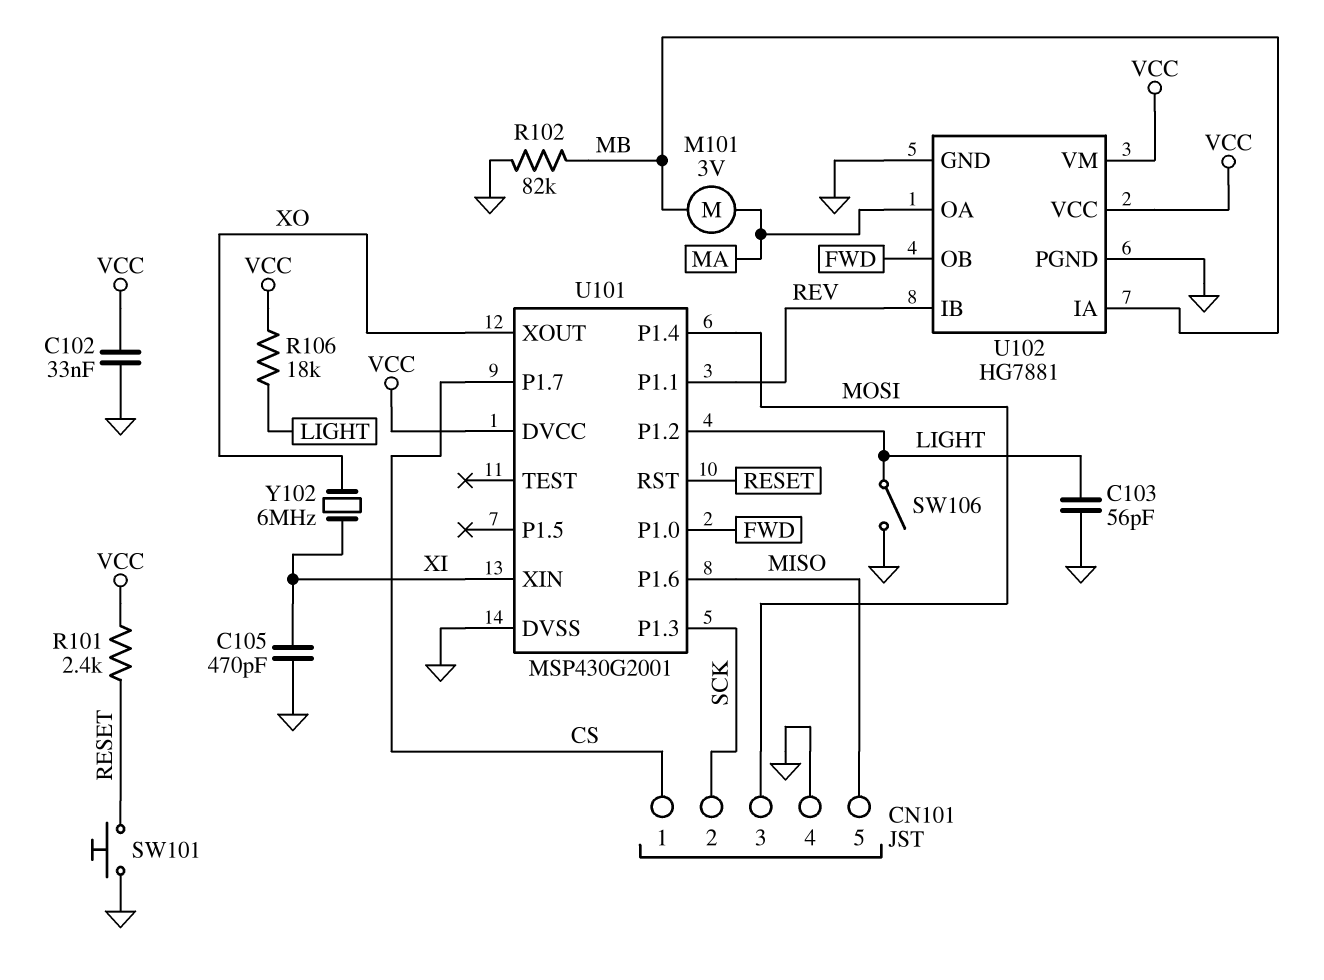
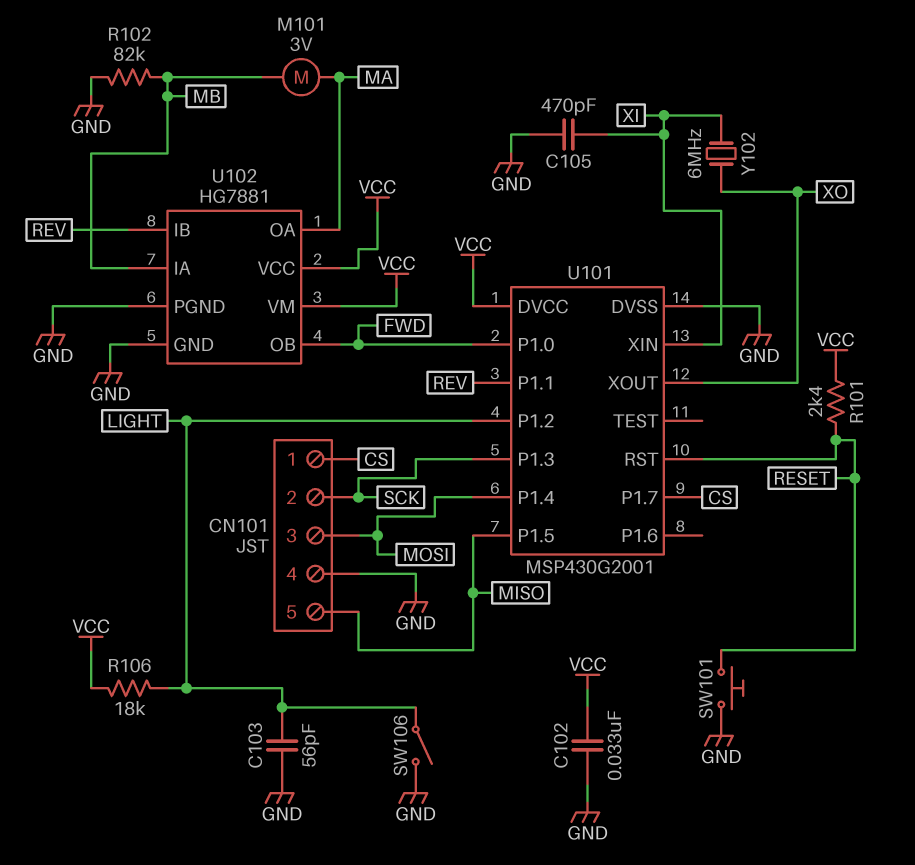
U101 pin P1.5: none -> MISO
U101 pin P1.6: MISO -> none

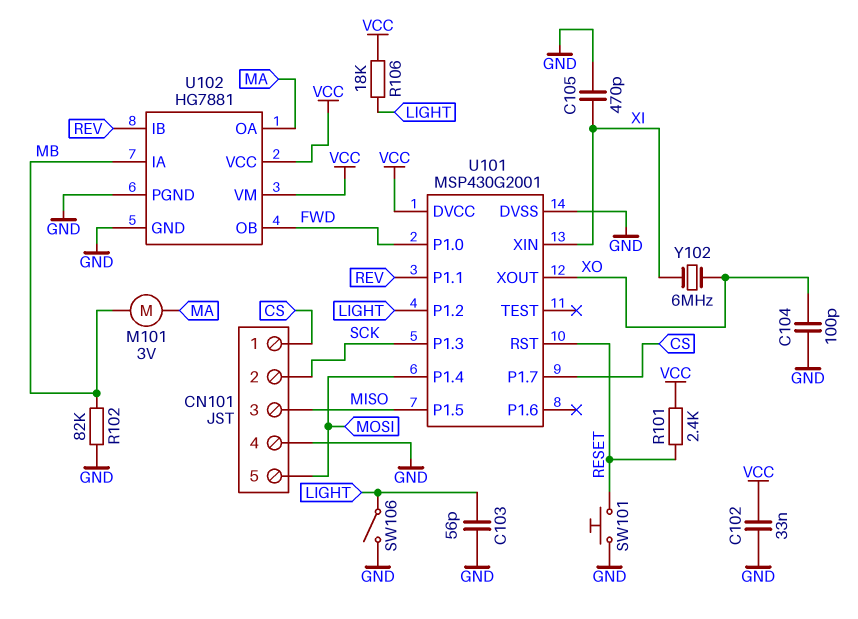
C104: none -> 100pF (GND, XO)
CN101 pin 3: MOSI -> MISO
CN101 pin 5: MISO -> MOSI

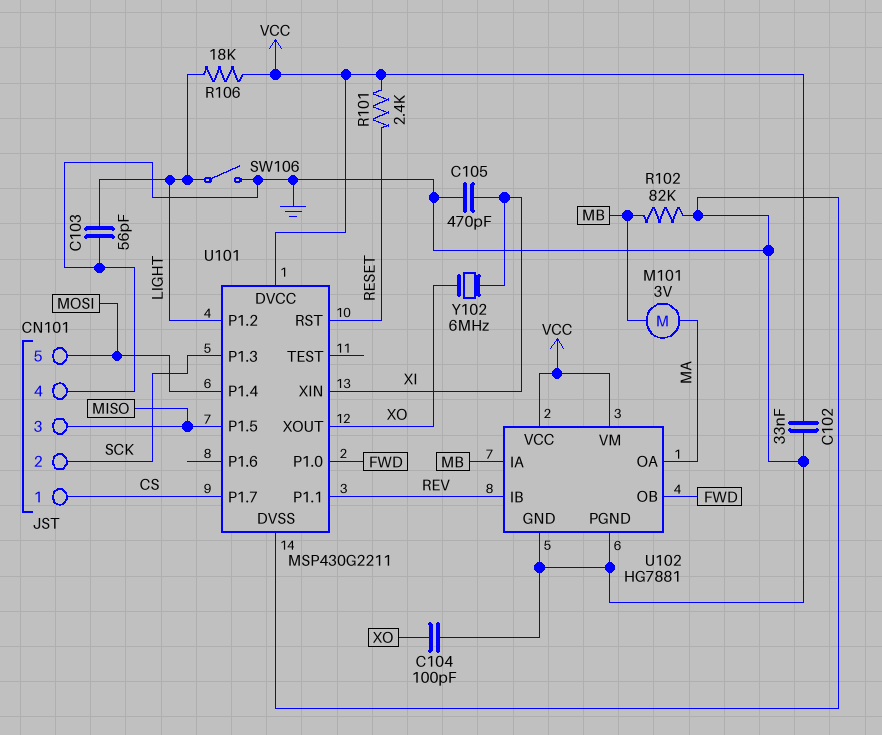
SW101: button (GND, RESET) -> none
U101: MSP430G2001 -> MSP430G2211

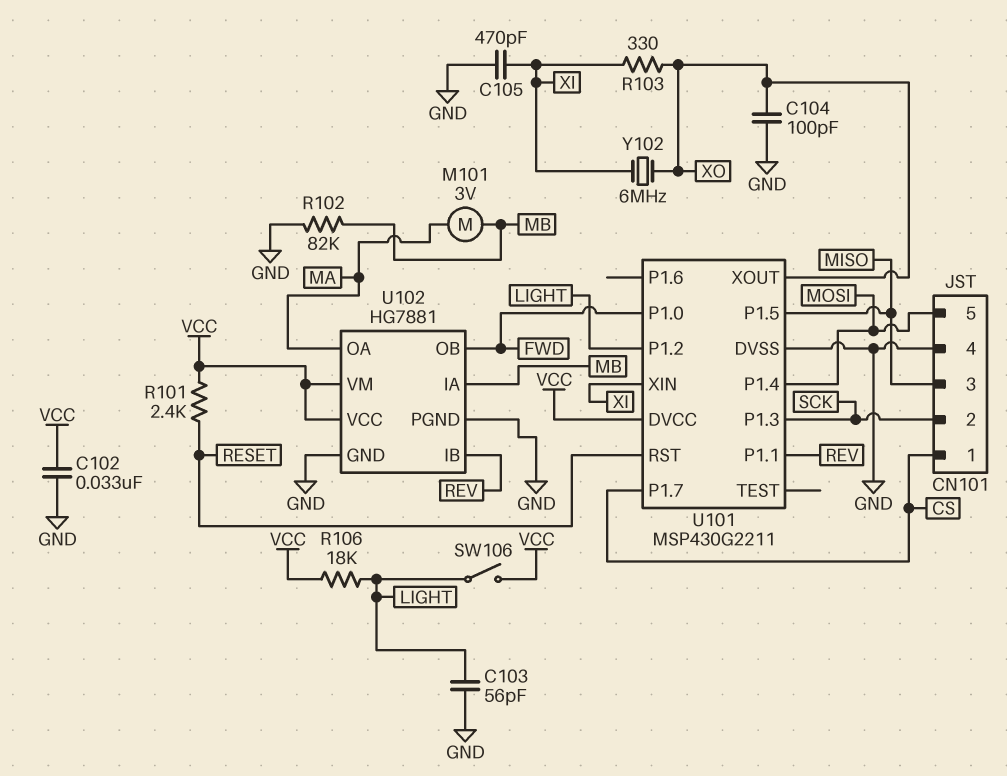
R103: none -> 330 (XI, XO)
SW106: switch (GND, LIGHT) -> switch (LIGHT, VCC)

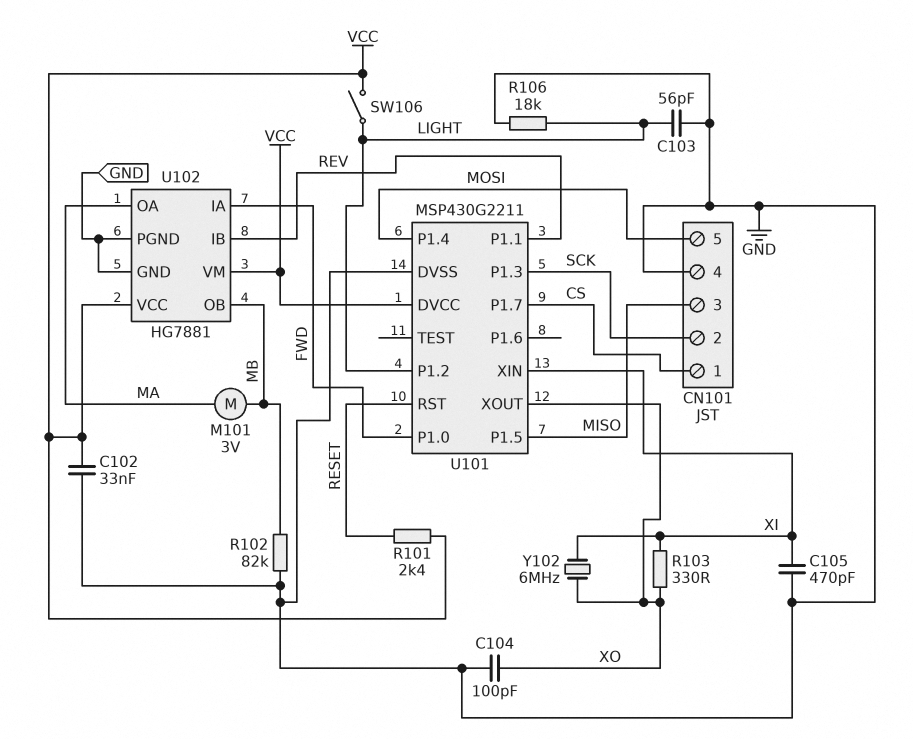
R106: 18k (LIGHT, VCC) -> 18k (GND, LIGHT)
U102 pin IA: MB -> FWD
U102 pin OB: FWD -> MB

